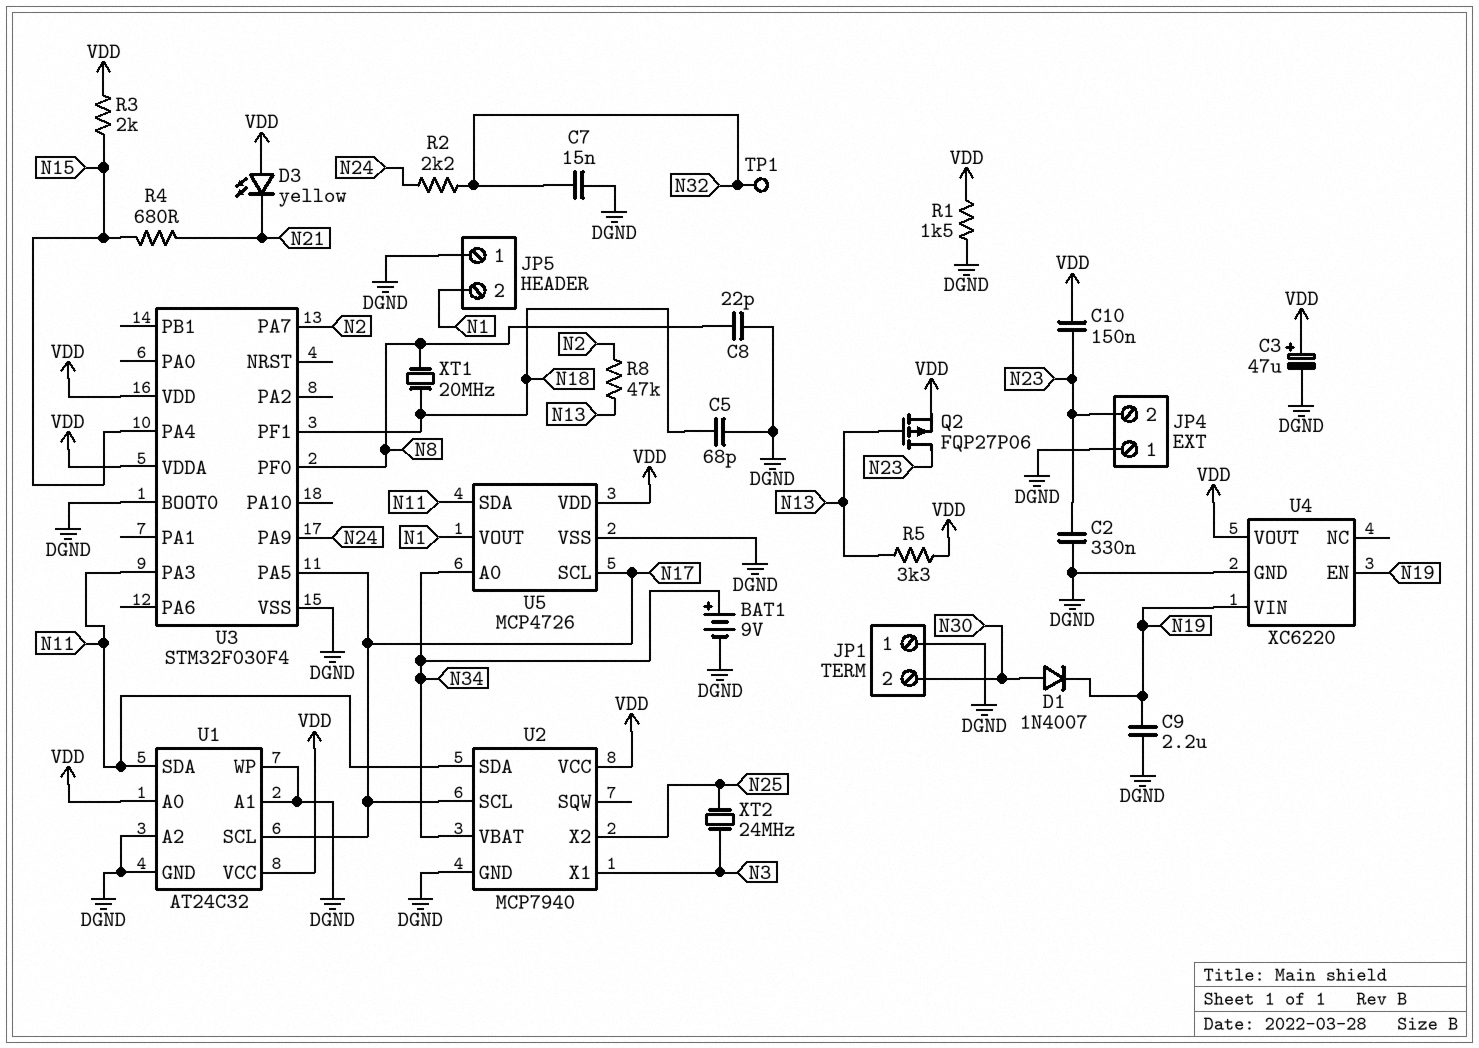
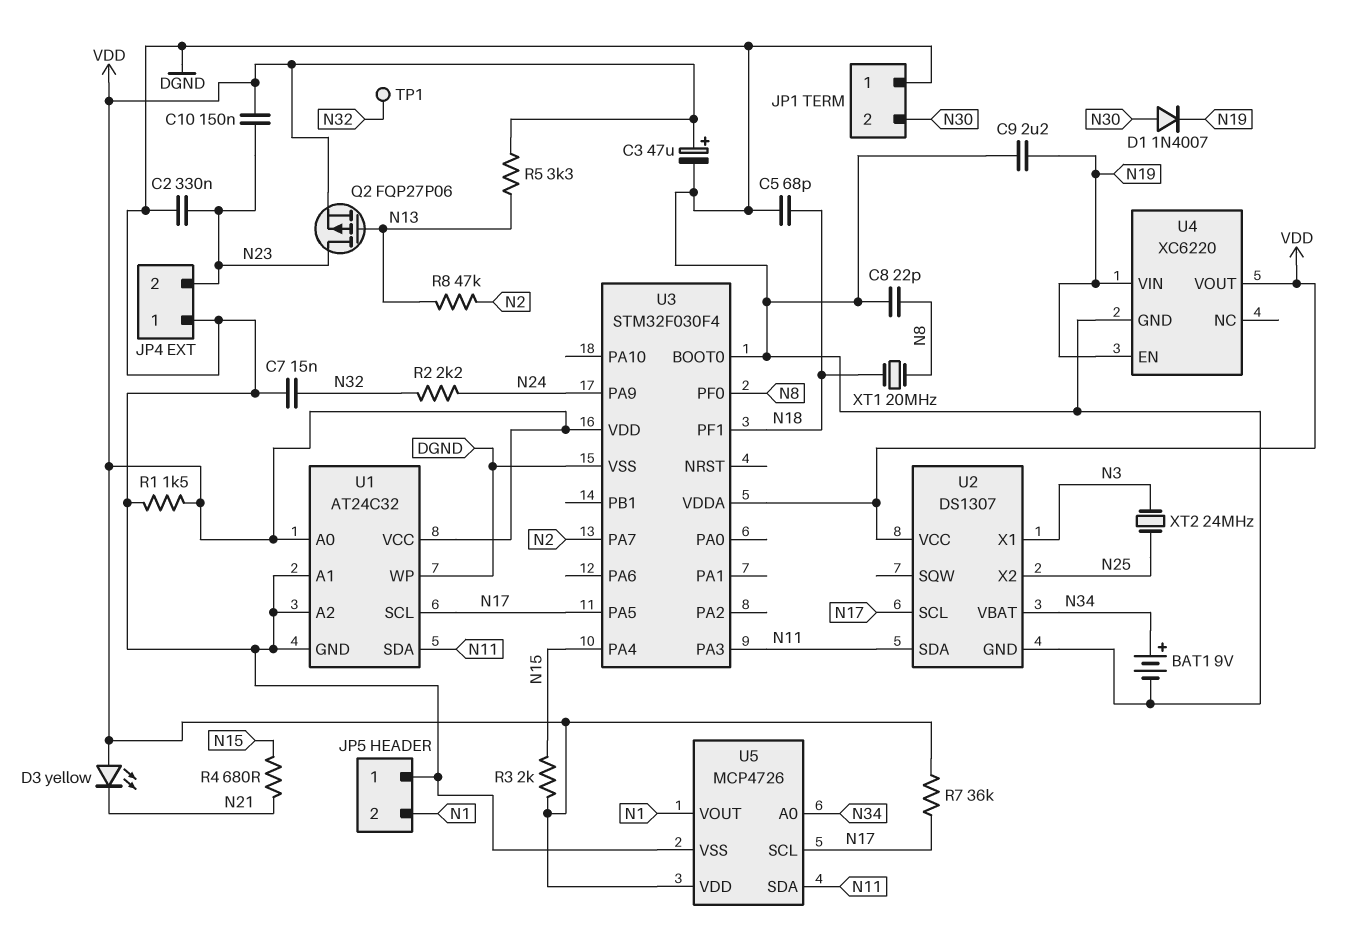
R7: none -> 36k (N17, VDD)
U2: MCP7940 -> DS1307

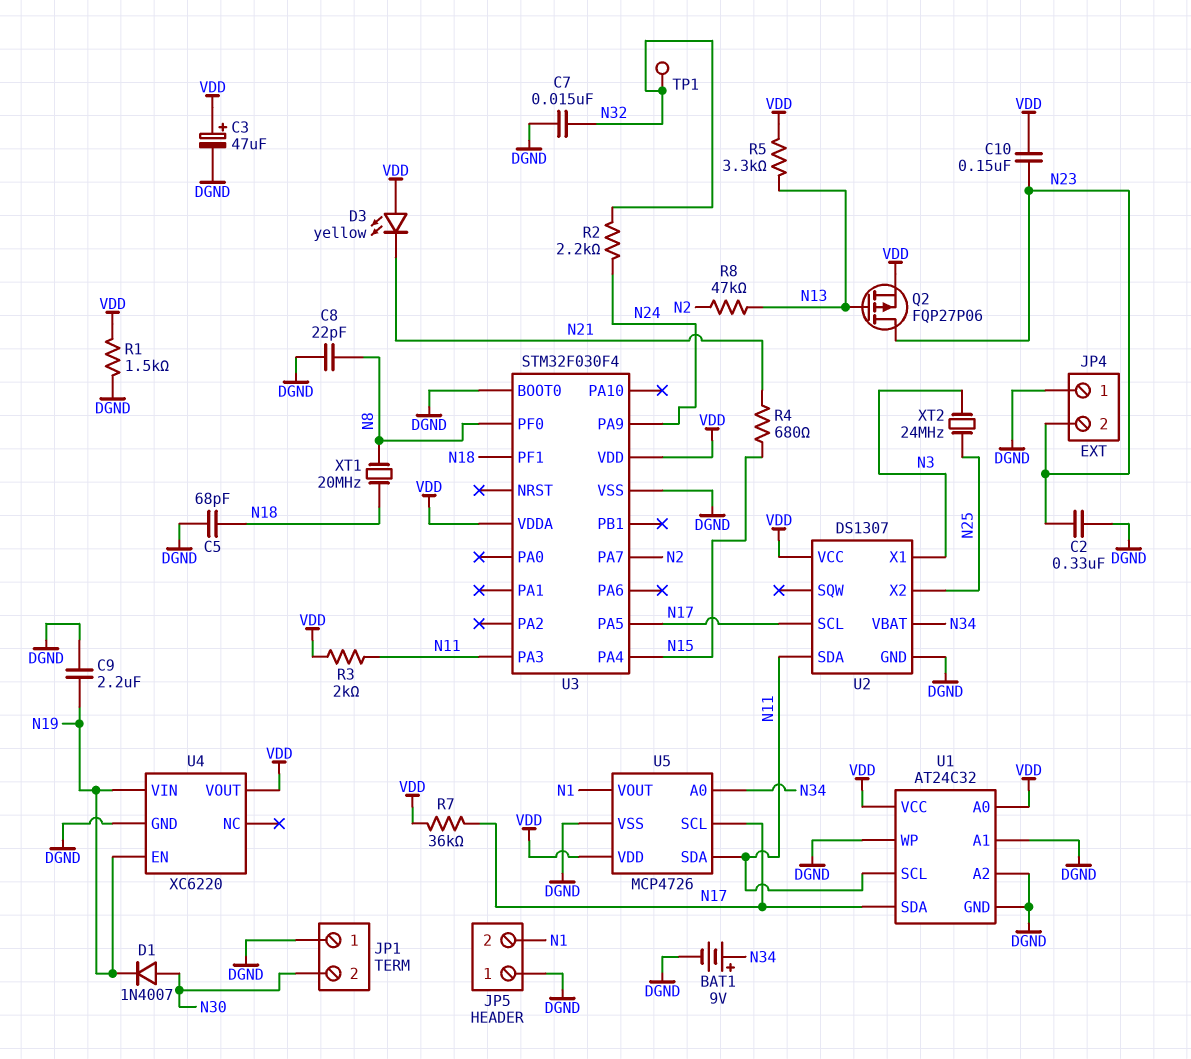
R3: 2k (N15, VDD) -> 2k (N11, VDD)
U1 pin SCL: N17 -> N11
U1 pin SDA: N11 -> N17

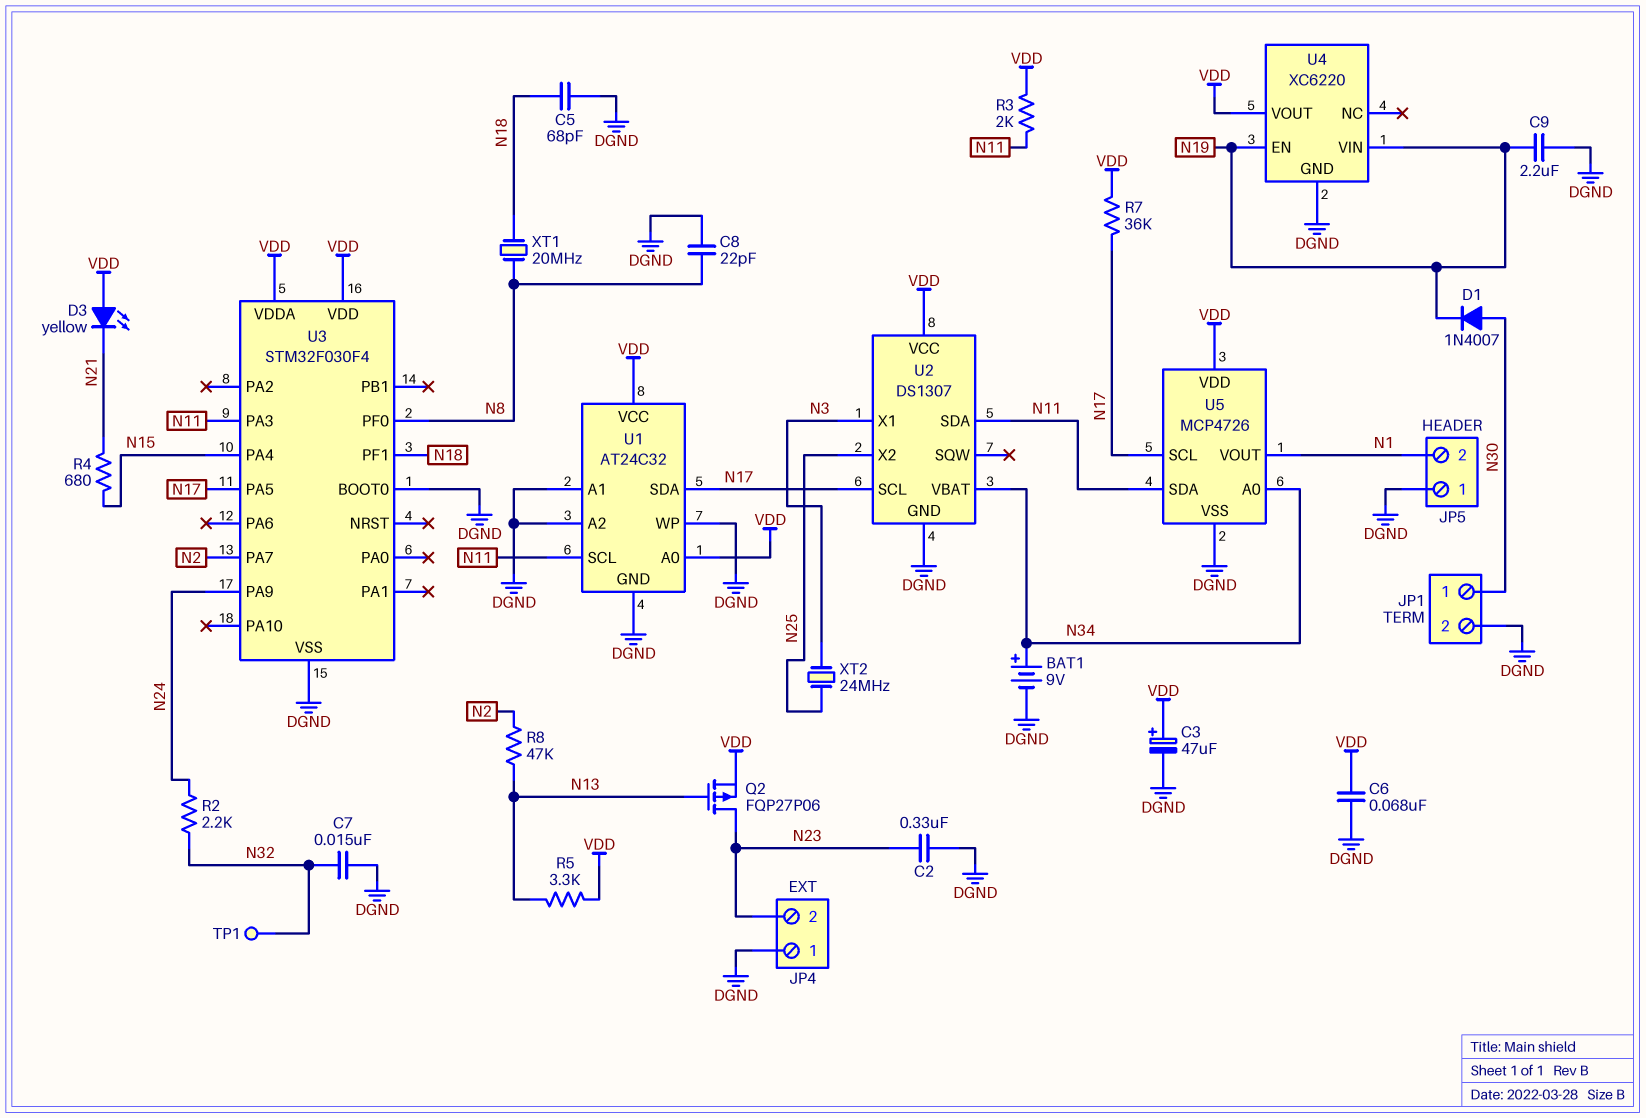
C6: none -> 68nF (DGND, VDD)
C10: 150nF (N23, VDD) -> none
JP1 pin 1: DGND -> N30
JP1 pin 2: N30 -> DGND
R1: 1.5k (DGND, VDD) -> none

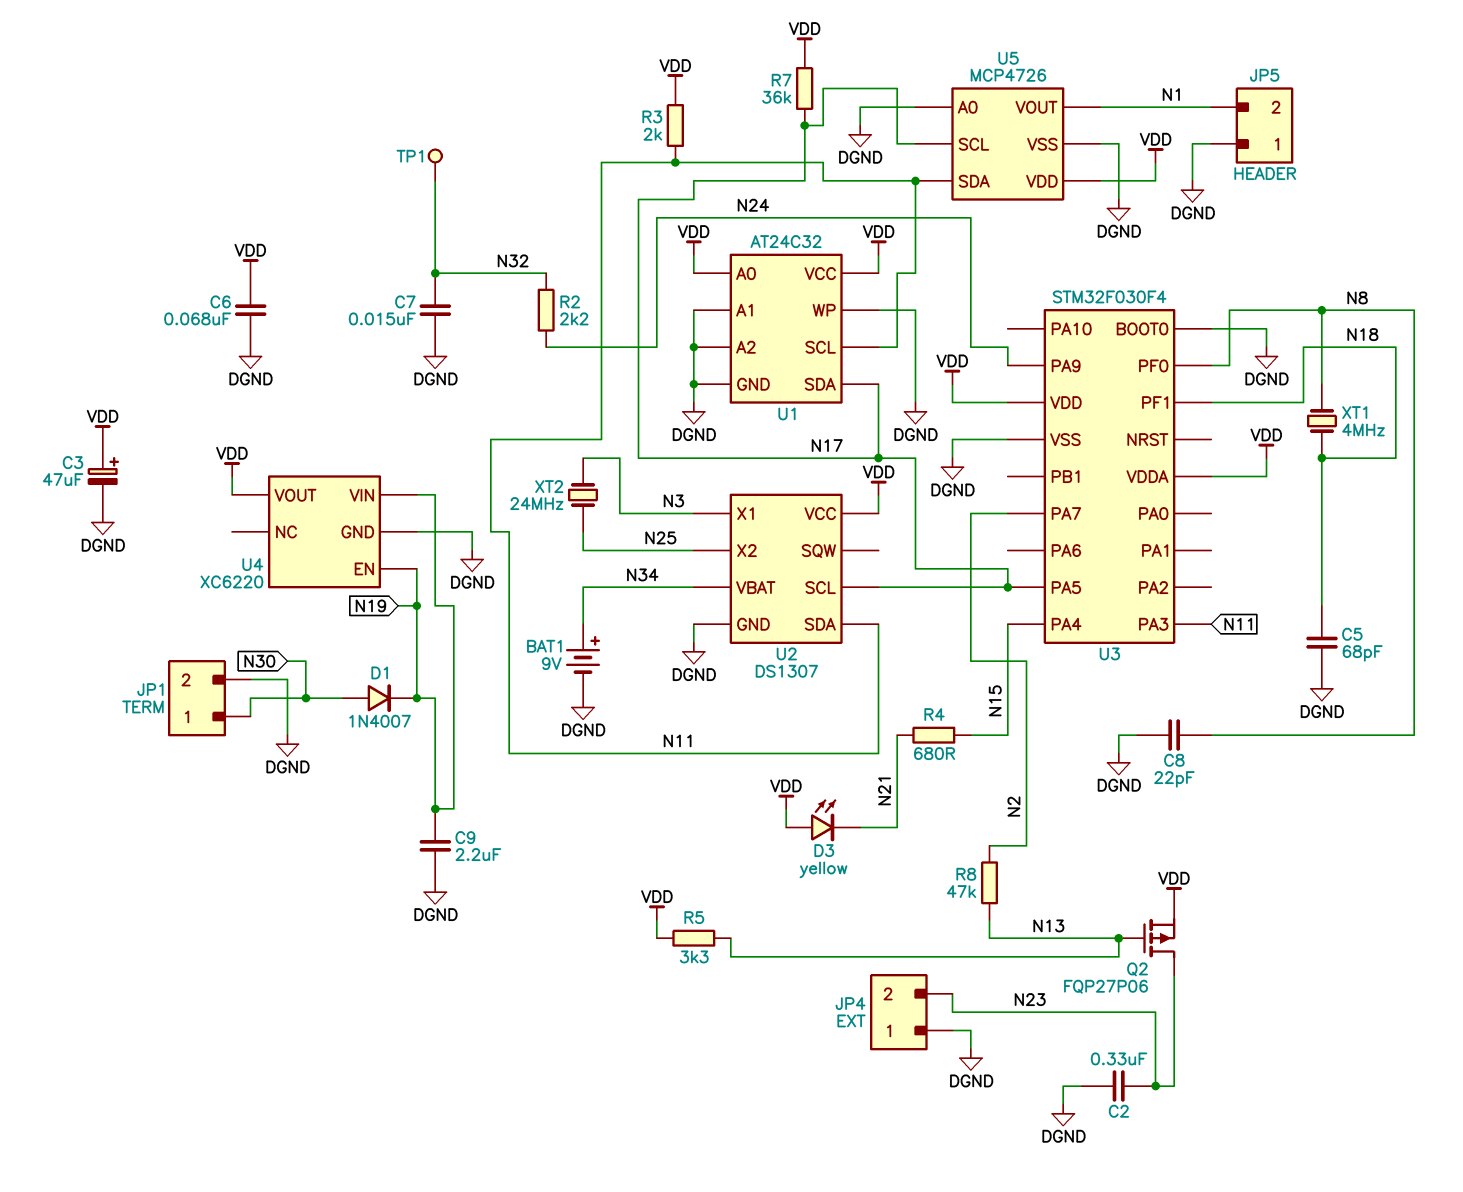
U5 pin A0: N34 -> DGND
XT1: 20MHz (N8, N18) -> 4MHz (N8, N18)

